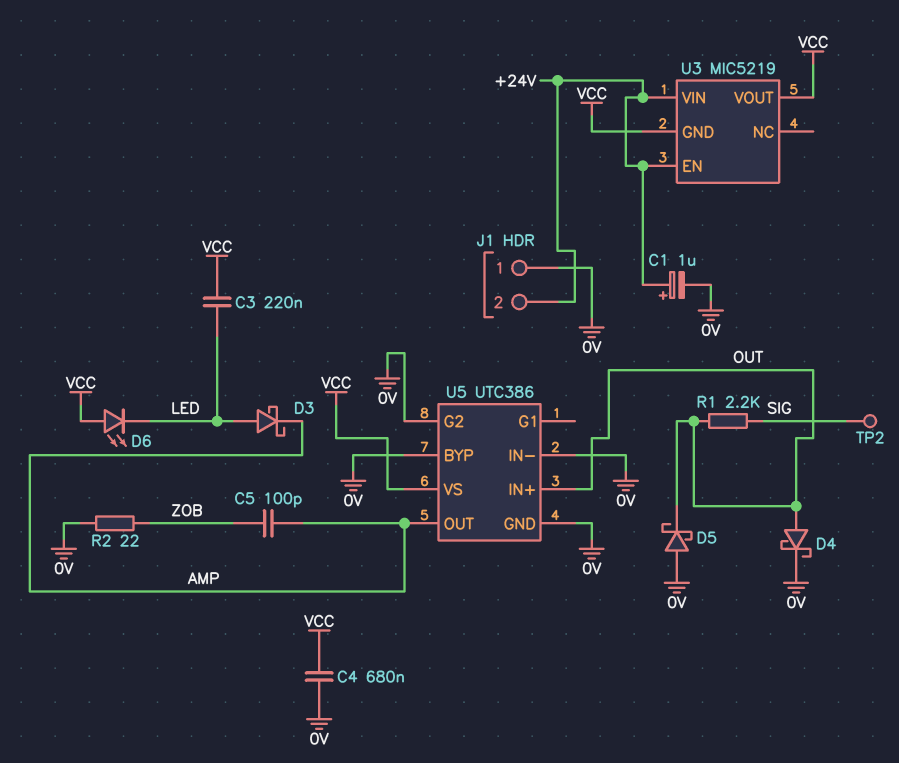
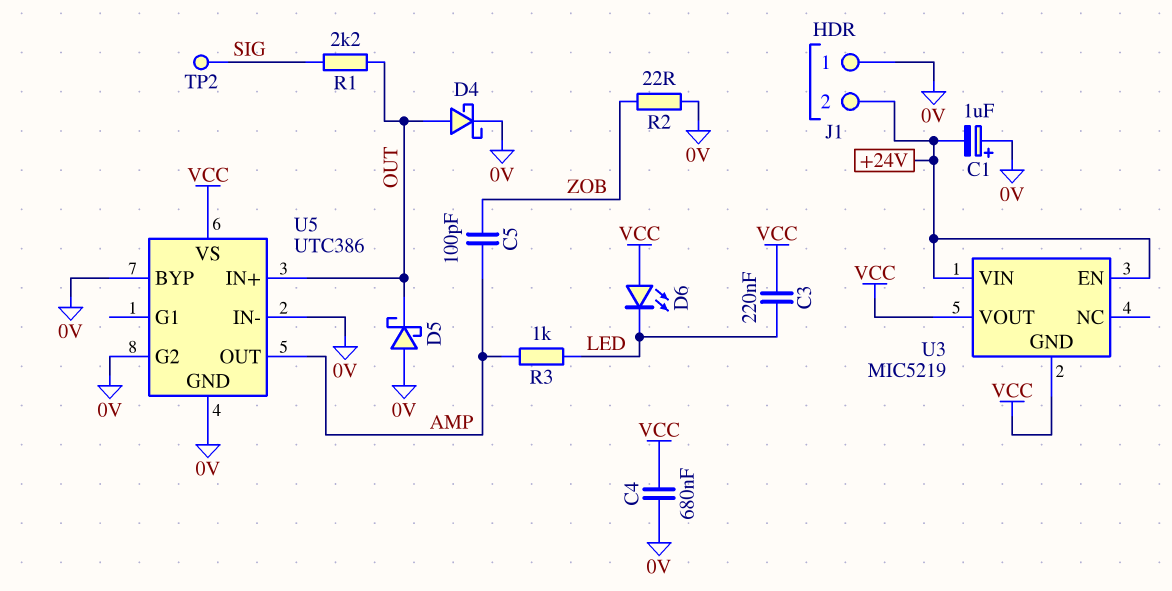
C1: 1uF (plus +24V, minus 0V) -> 1uF (plus 0V, minus +24V)
D3: schottky (A LED, K AMP) -> none
R3: none -> 1k (AMP, LED)

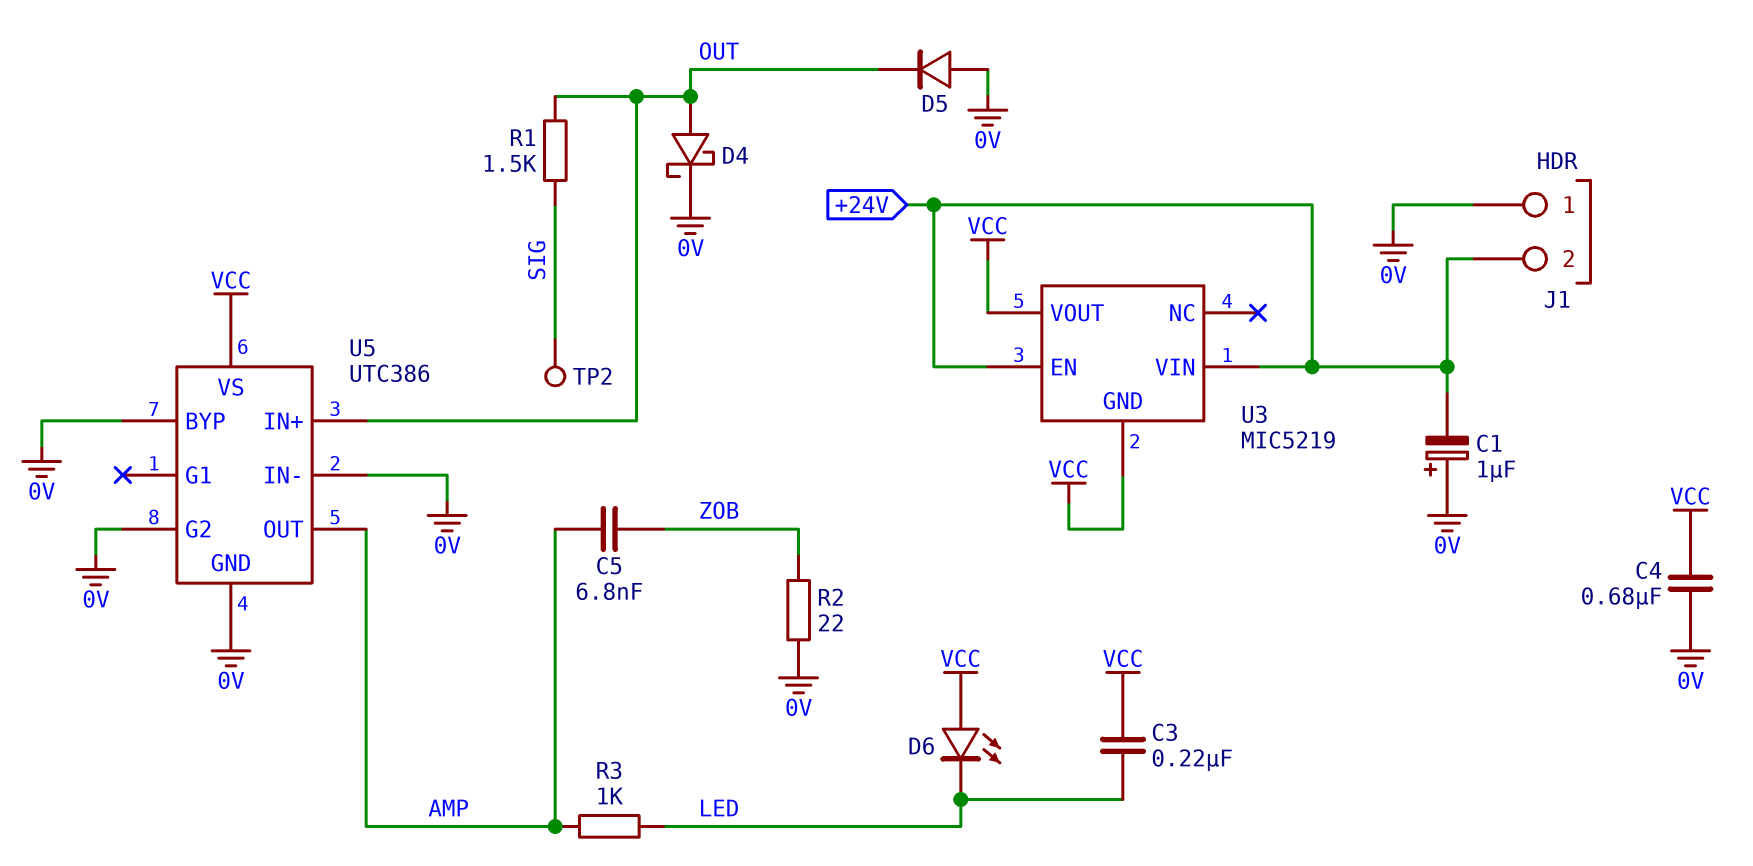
C5: 100pF (AMP, ZOB) -> 6.8nF (AMP, ZOB)
D5: schottky (A 0V, K OUT) -> diode (A 0V, K OUT)
R1: 2.2k (OUT, SIG) -> 1.5k (OUT, SIG)

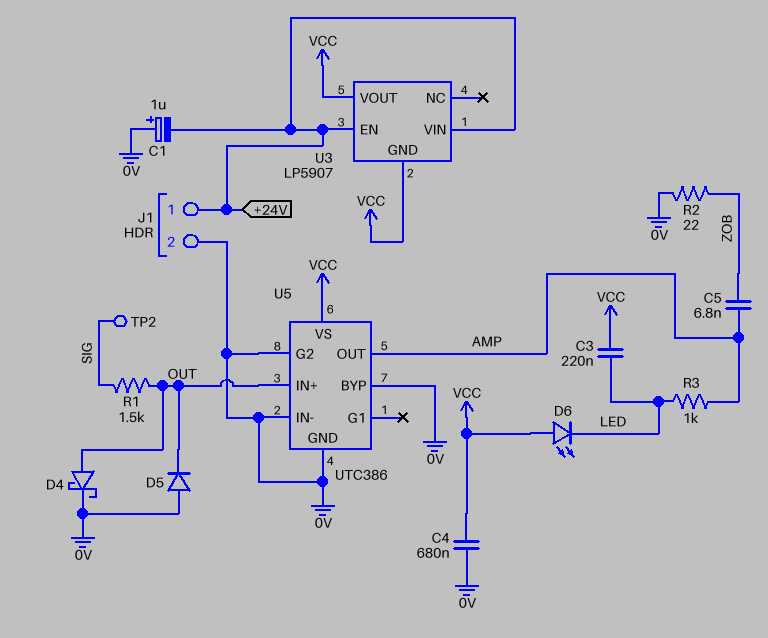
J1 pin 1: 0V -> +24V
J1 pin 2: +24V -> 0V
U3: MIC5219 -> LP5907

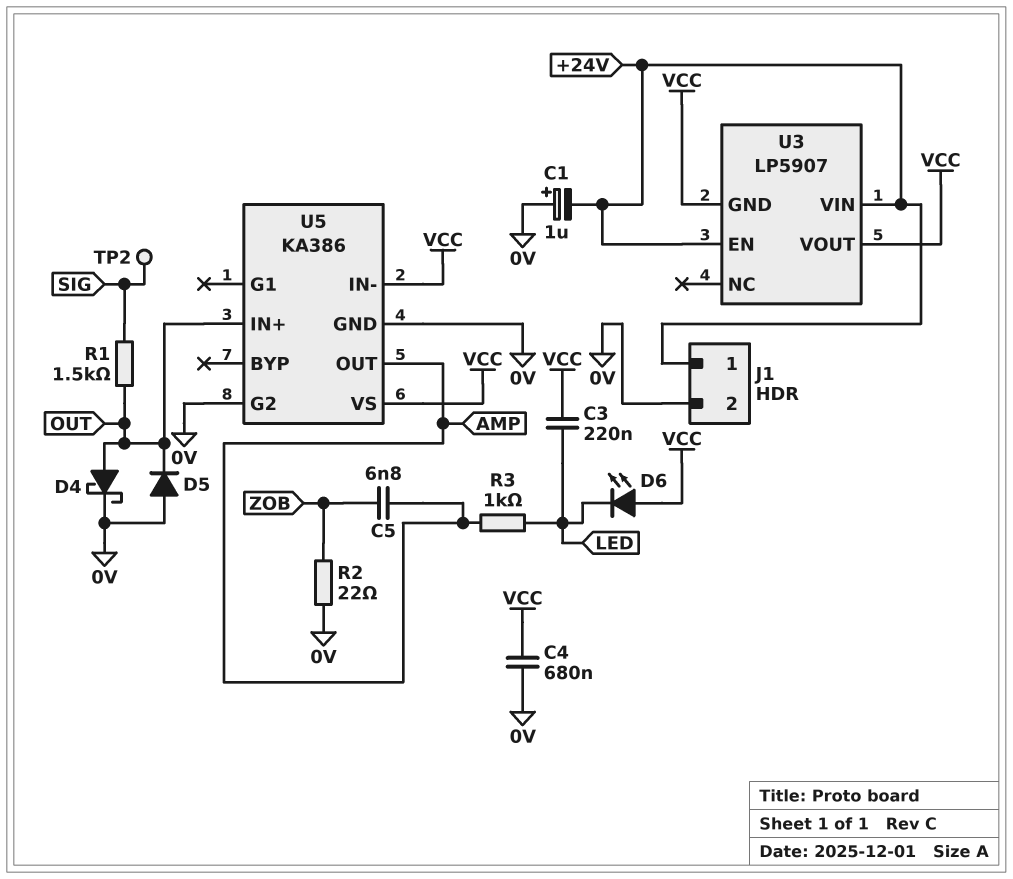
U5: UTC386 -> KA386
U5 pin BYP: 0V -> none
U5 pin IN-: 0V -> VCC

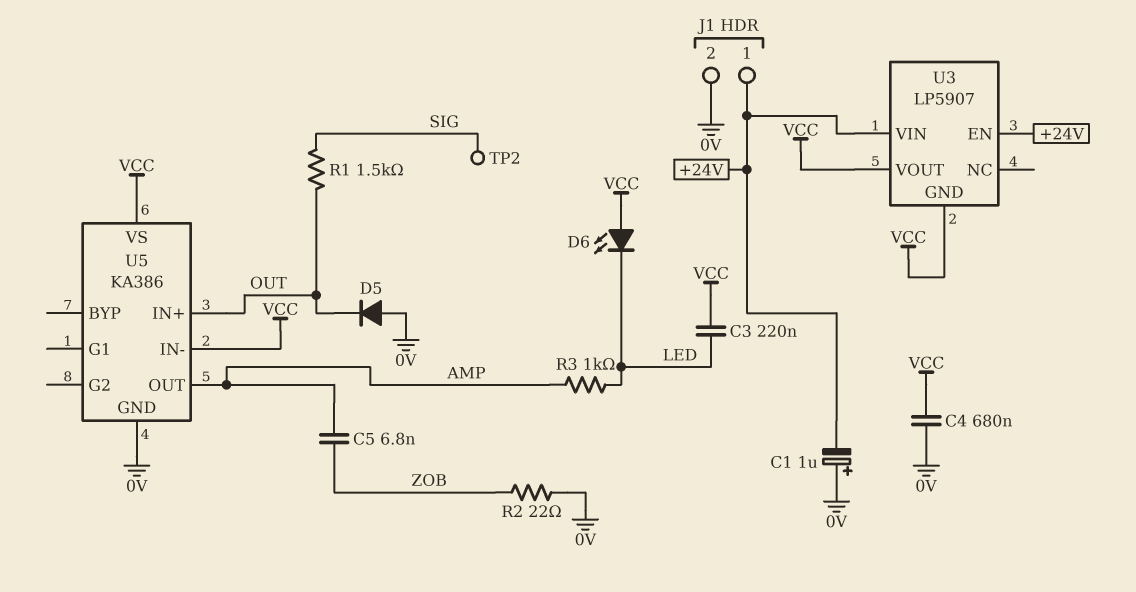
D4: schottky (A OUT, K 0V) -> none
U5 pin G2: 0V -> none

